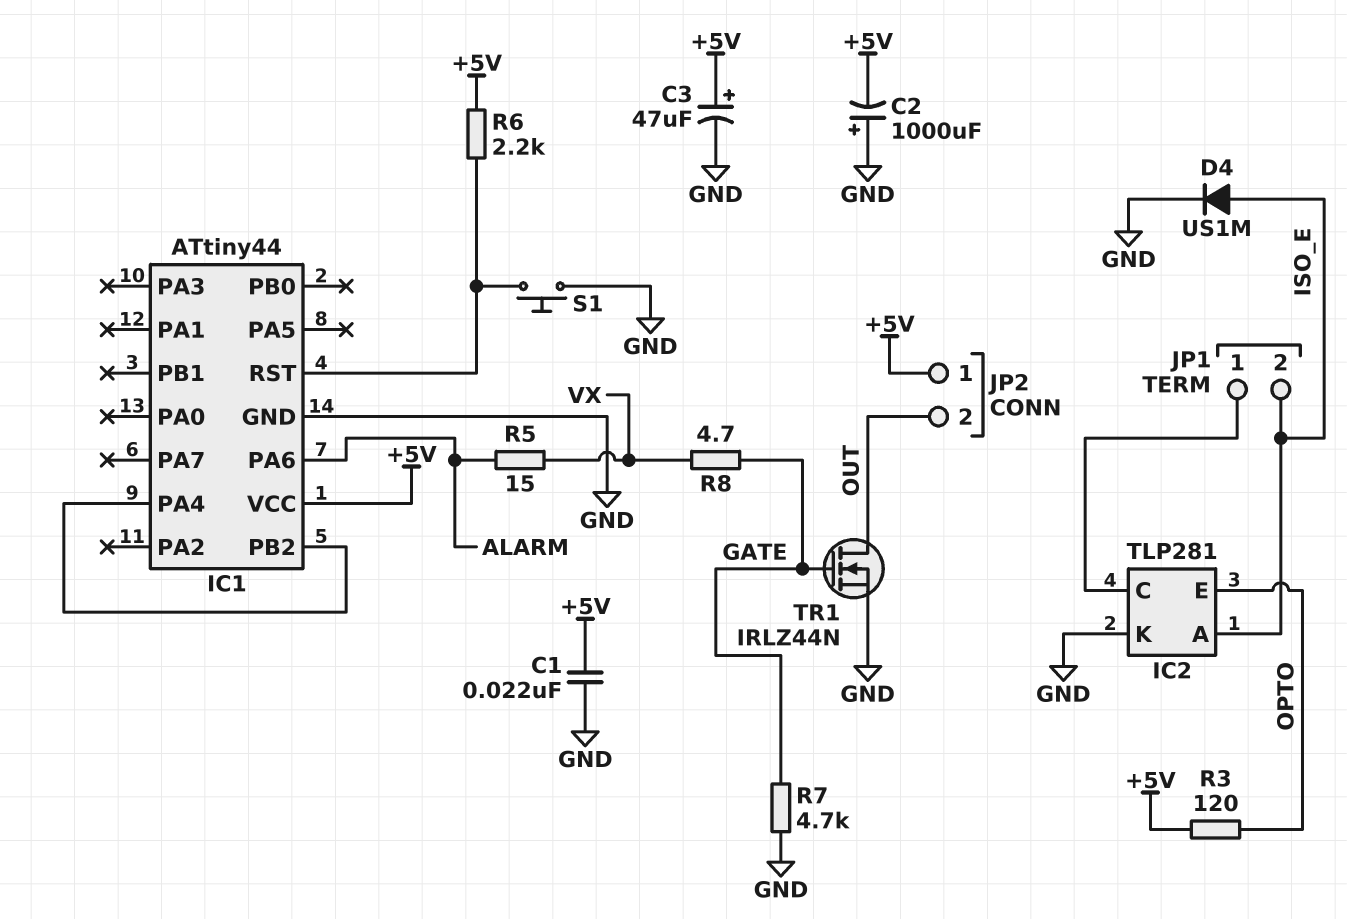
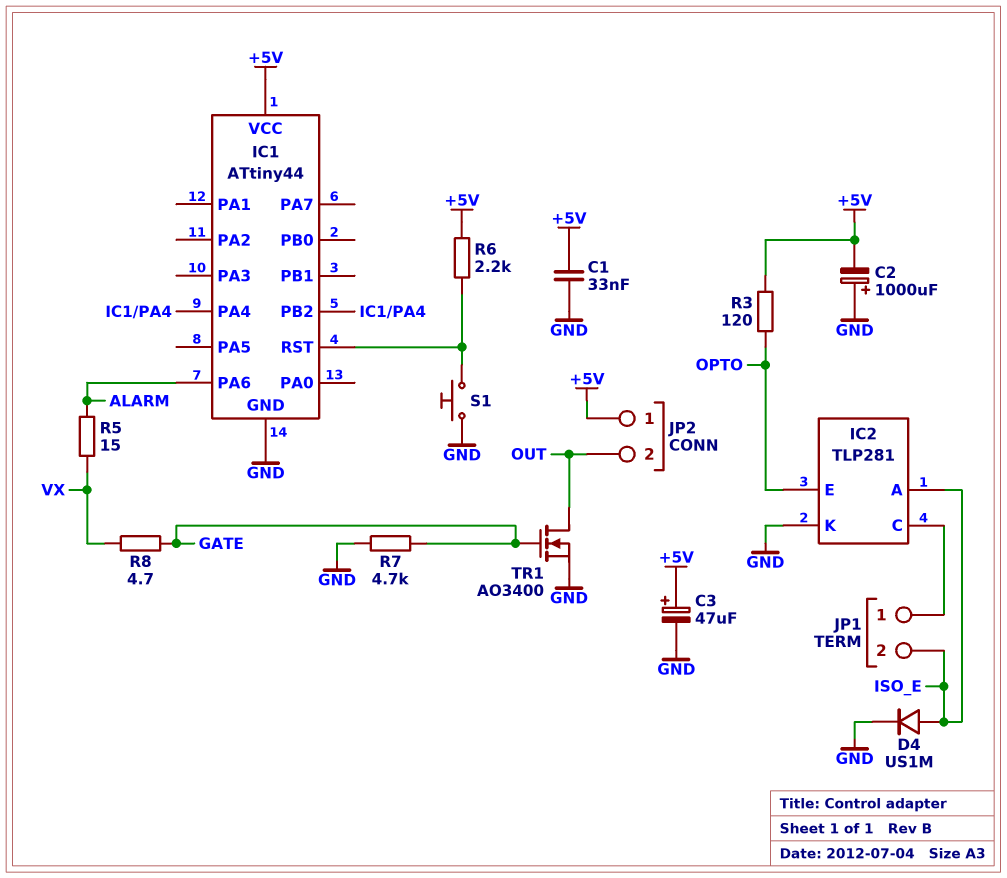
C1: 22nF (+5V, GND) -> 33nF (+5V, GND)
TR1: NMOS IRLZ44N (G GATE, D OUT, S GND) -> NMOS AO3400 (G GATE, D OUT, S GND)

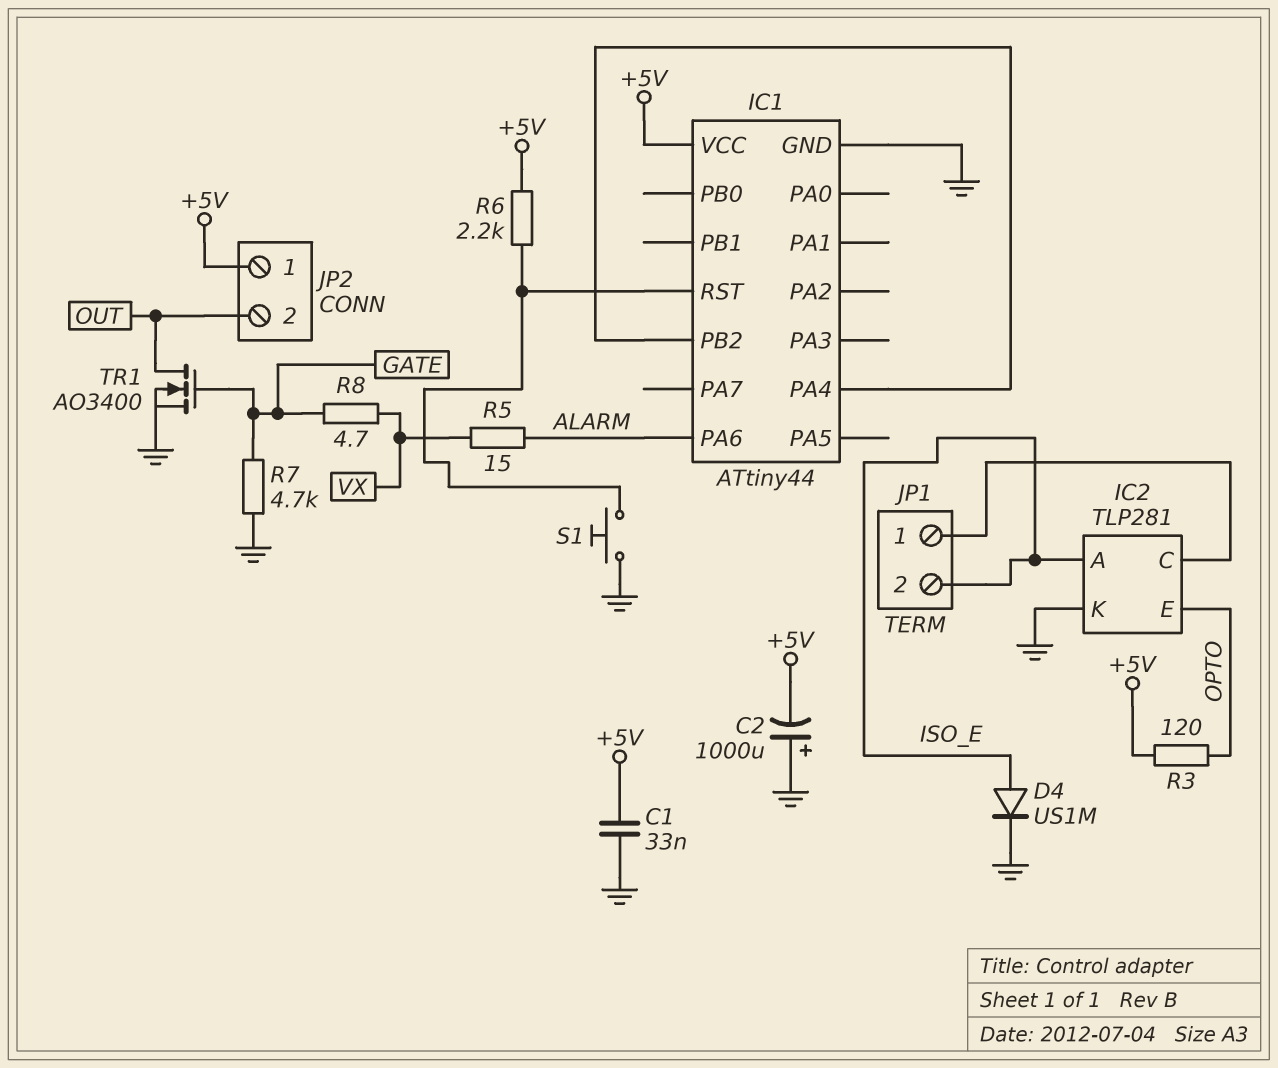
C3: 47uF (plus +5V, minus GND) -> none

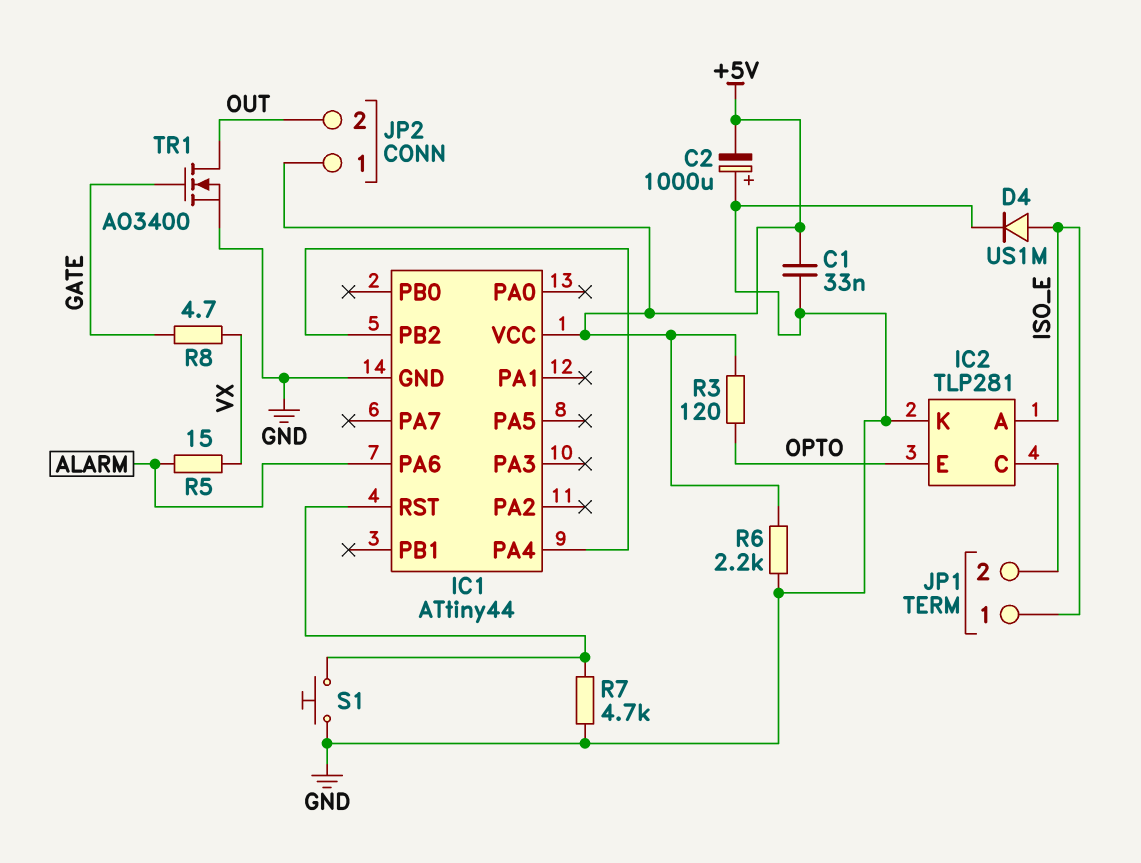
JP1 pin 1: IC2/C -> ISO_E
JP1 pin 2: ISO_E -> IC2/C
R6: 2.2k (+5V, IC1/RST) -> 2.2k (+5V, GND)
R7: 4.7k (GATE, GND) -> 4.7k (GND, IC1/RST)

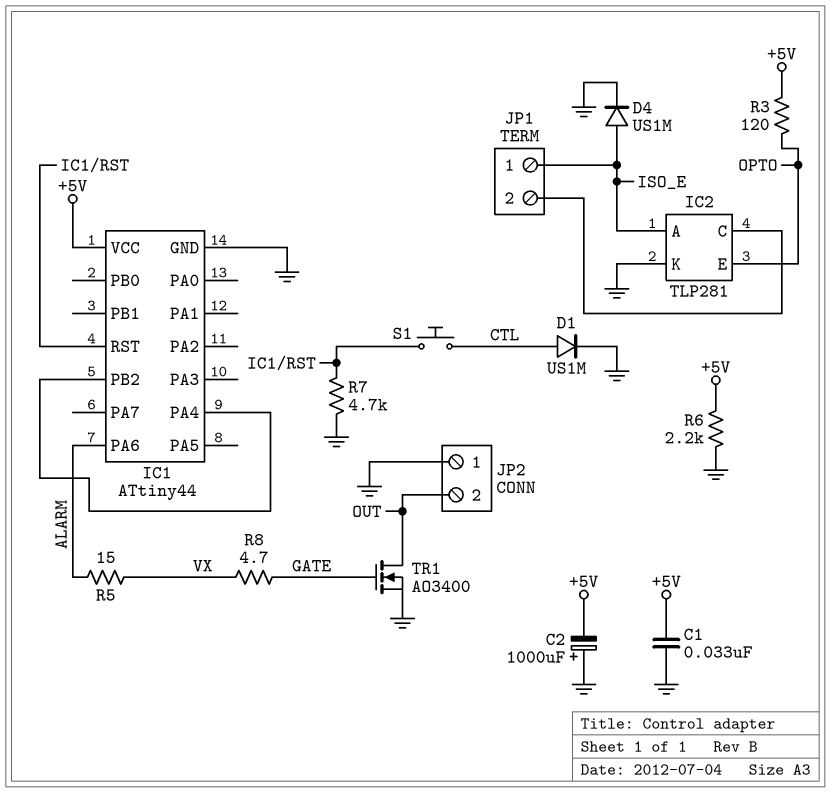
D1: none -> diode US1M (A CTL, K GND)
JP2 pin 1: +5V -> GND
S1: button (GND, IC1/RST) -> button (CTL, IC1/RST)

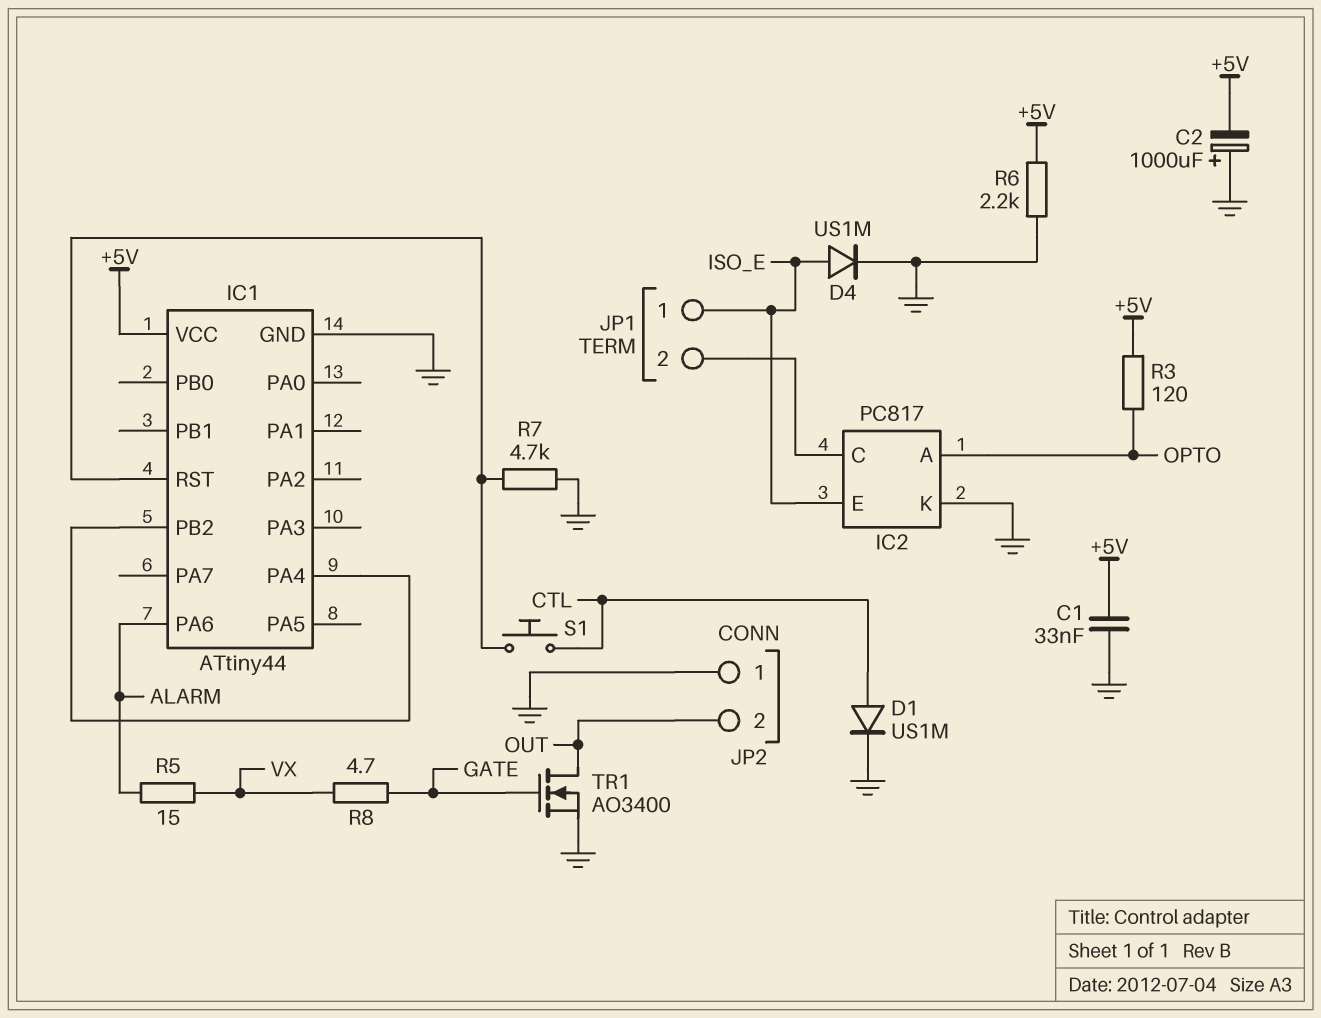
IC2: TLP281 -> PC817
IC2 pin A: ISO_E -> OPTO
IC2 pin E: OPTO -> ISO_E

